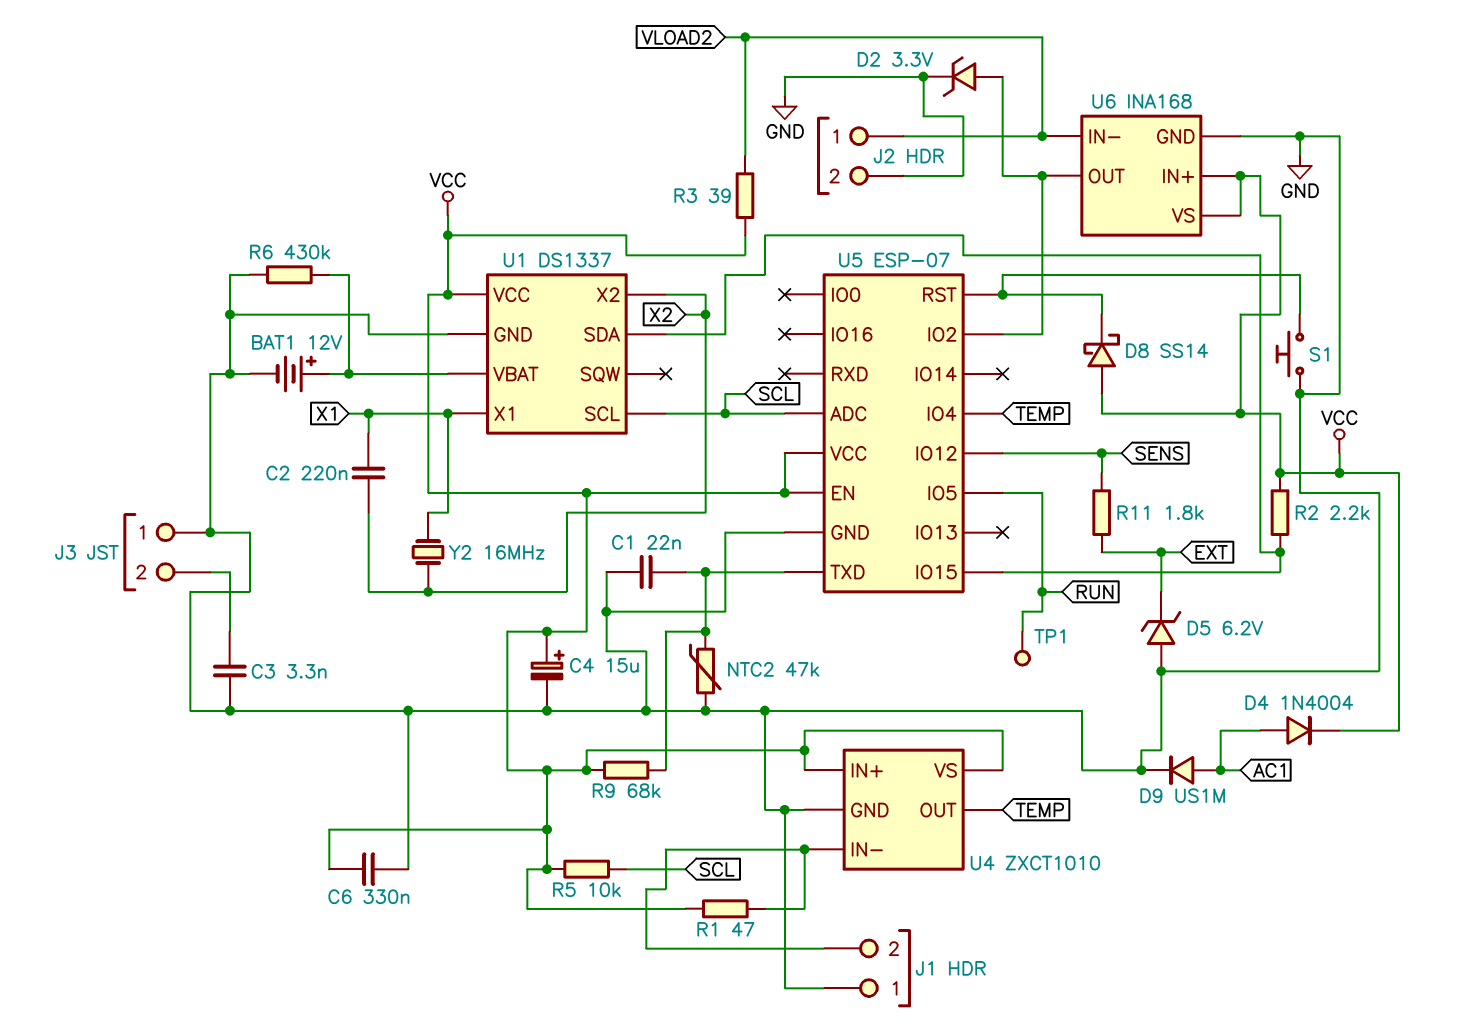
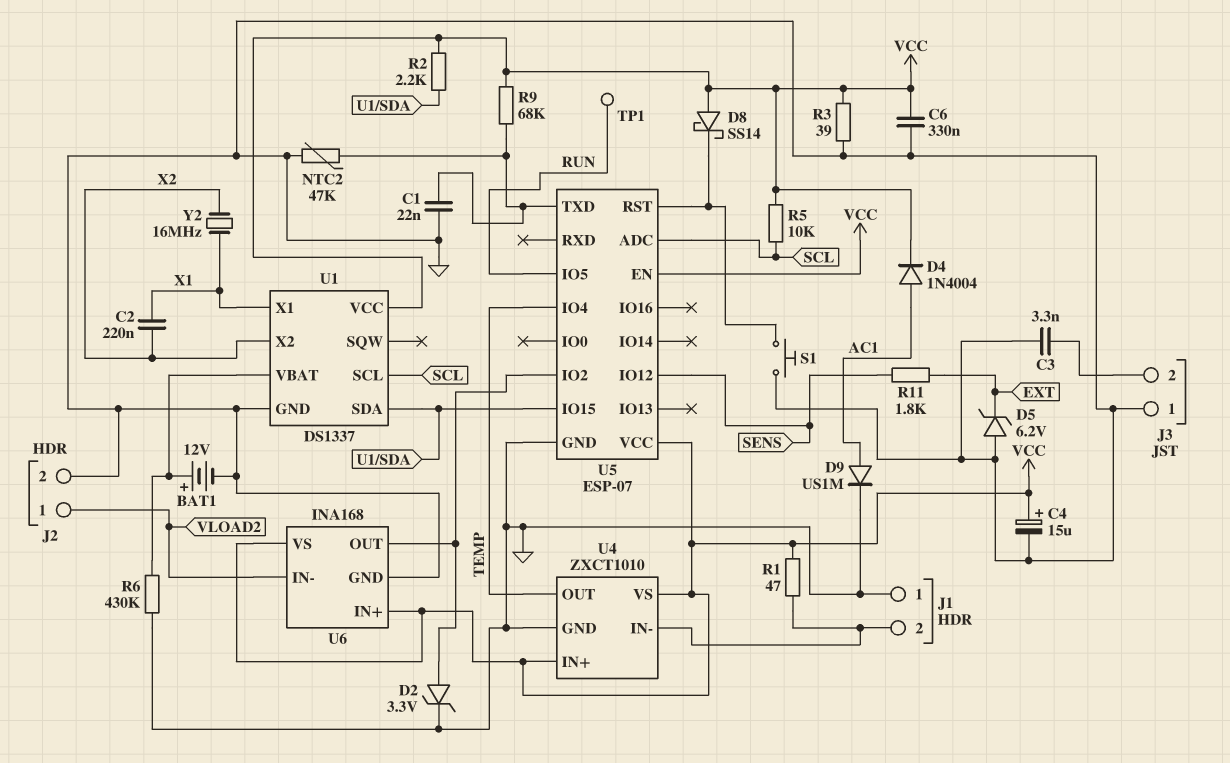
R3: 39 (VCC, VLOAD2) -> 39 (GND, VCC)

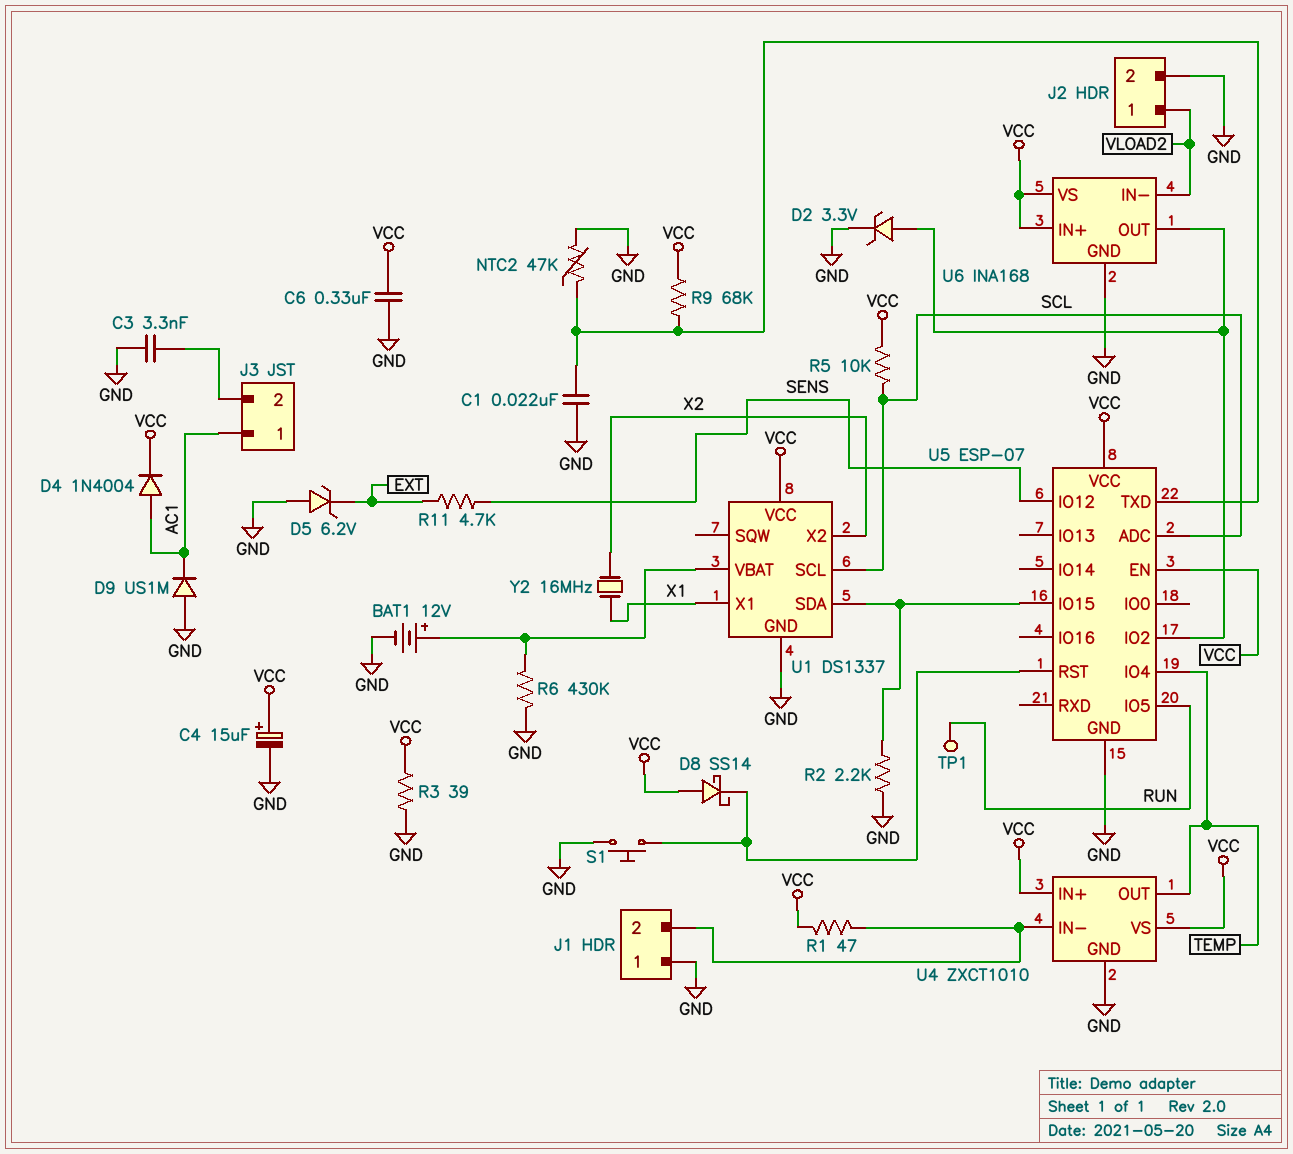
C2: 220nF (X1, X2) -> none
D9: diode US1M (A AC1, K GND) -> diode US1M (A GND, K AC1)
J3 pin 1: GND -> AC1
R2: 2.2k (U1/SDA, VCC) -> 2.2k (GND, U1/SDA)
R11: 1.8k (EXT, SENS) -> 4.7k (EXT, SENS)

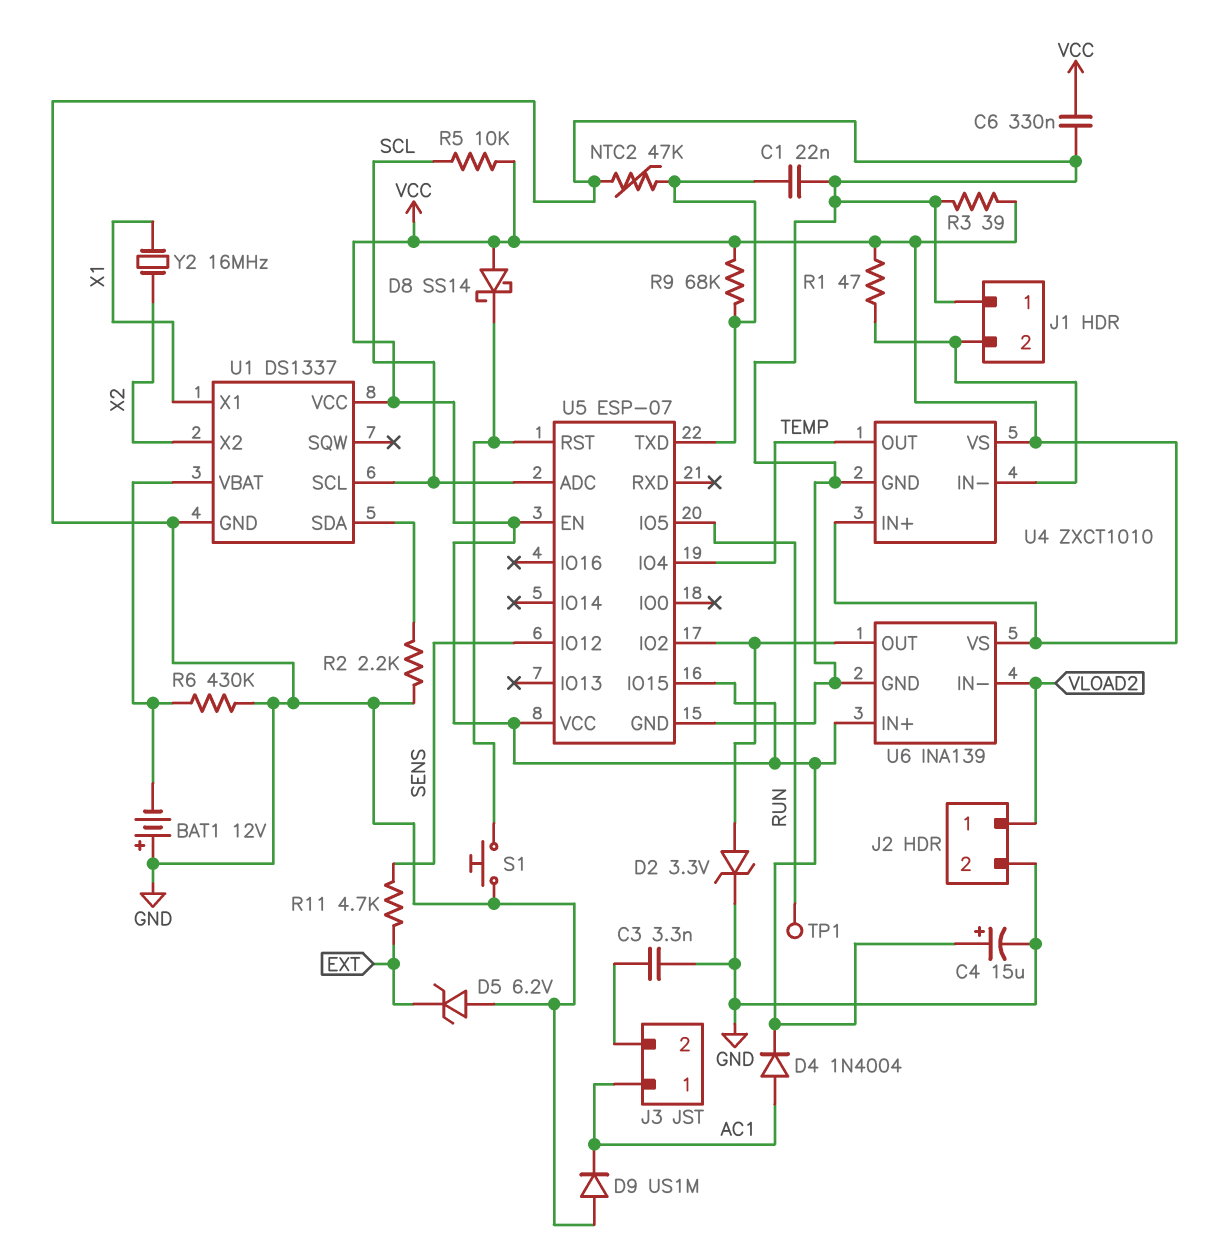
BAT1: 12V (plus U1/VBAT, minus GND) -> 12V (plus GND, minus U1/VBAT)
U5 pin IO15: U1/SDA -> VCC
U6: INA168 -> INA139

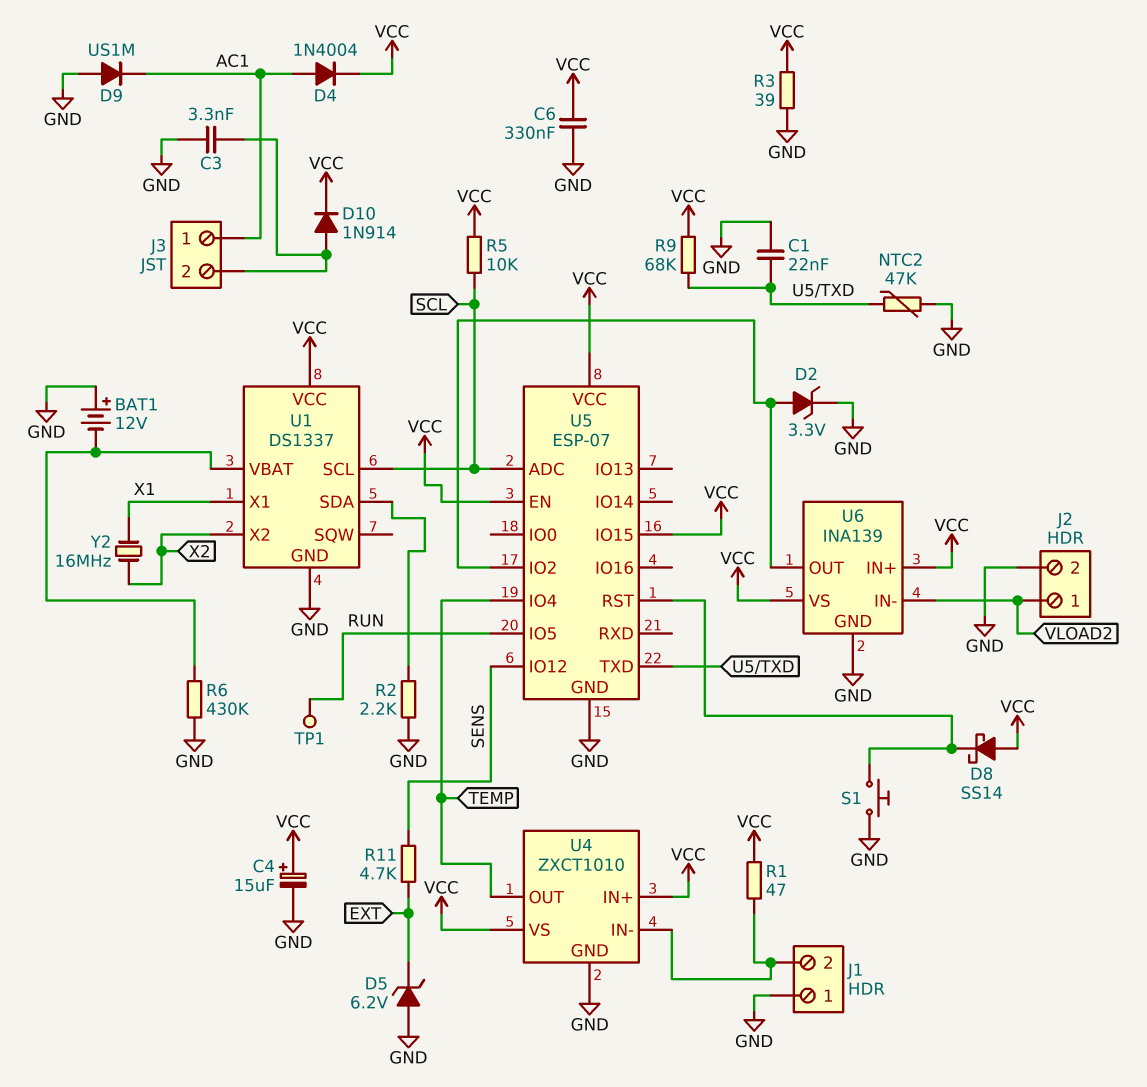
D10: none -> diode 1N914 (A J3/2, K VCC)

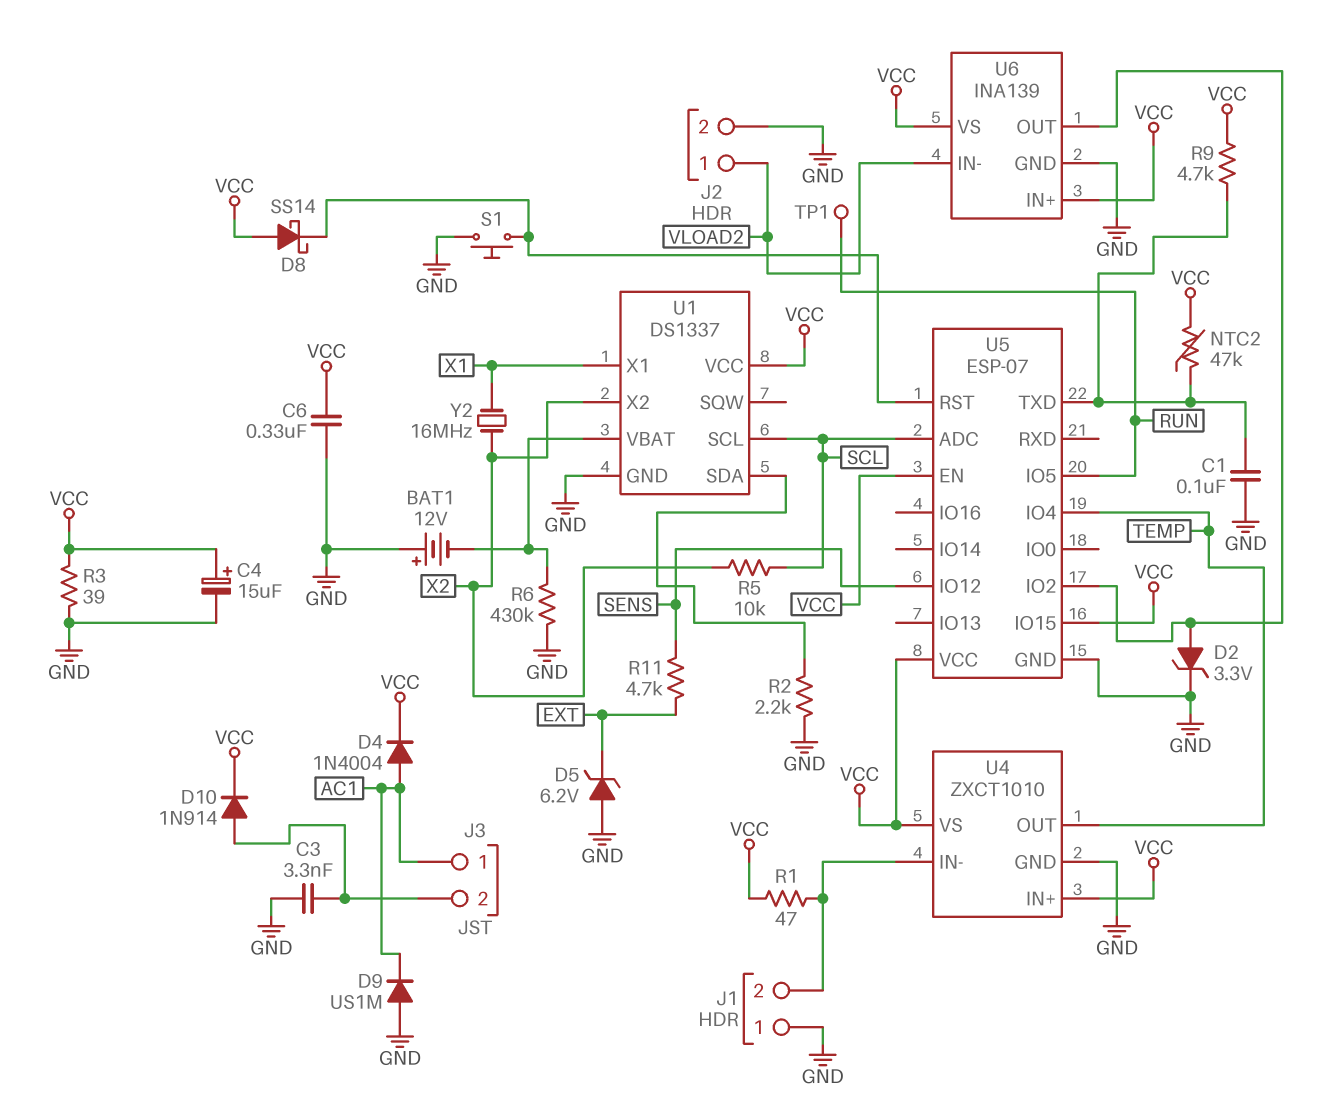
C1: 22nF (GND, U5/TXD) -> 100nF (GND, U5/TXD)
NTC2: 47k (GND, U5/TXD) -> 47k (U5/TXD, VCC)
R5: 10k (SCL, VCC) -> 10k (SCL, X2)
R9: 68k (U5/TXD, VCC) -> 4.7k (U5/TXD, VCC)

